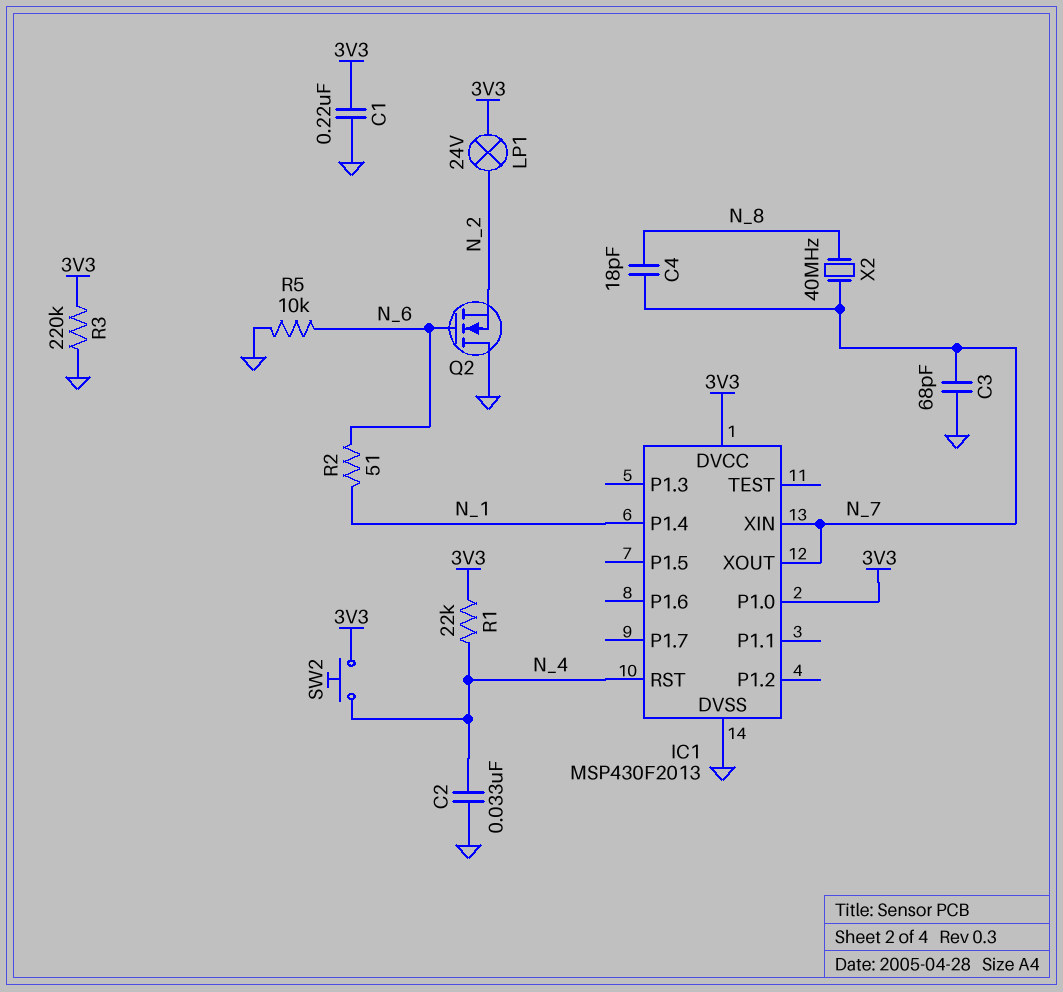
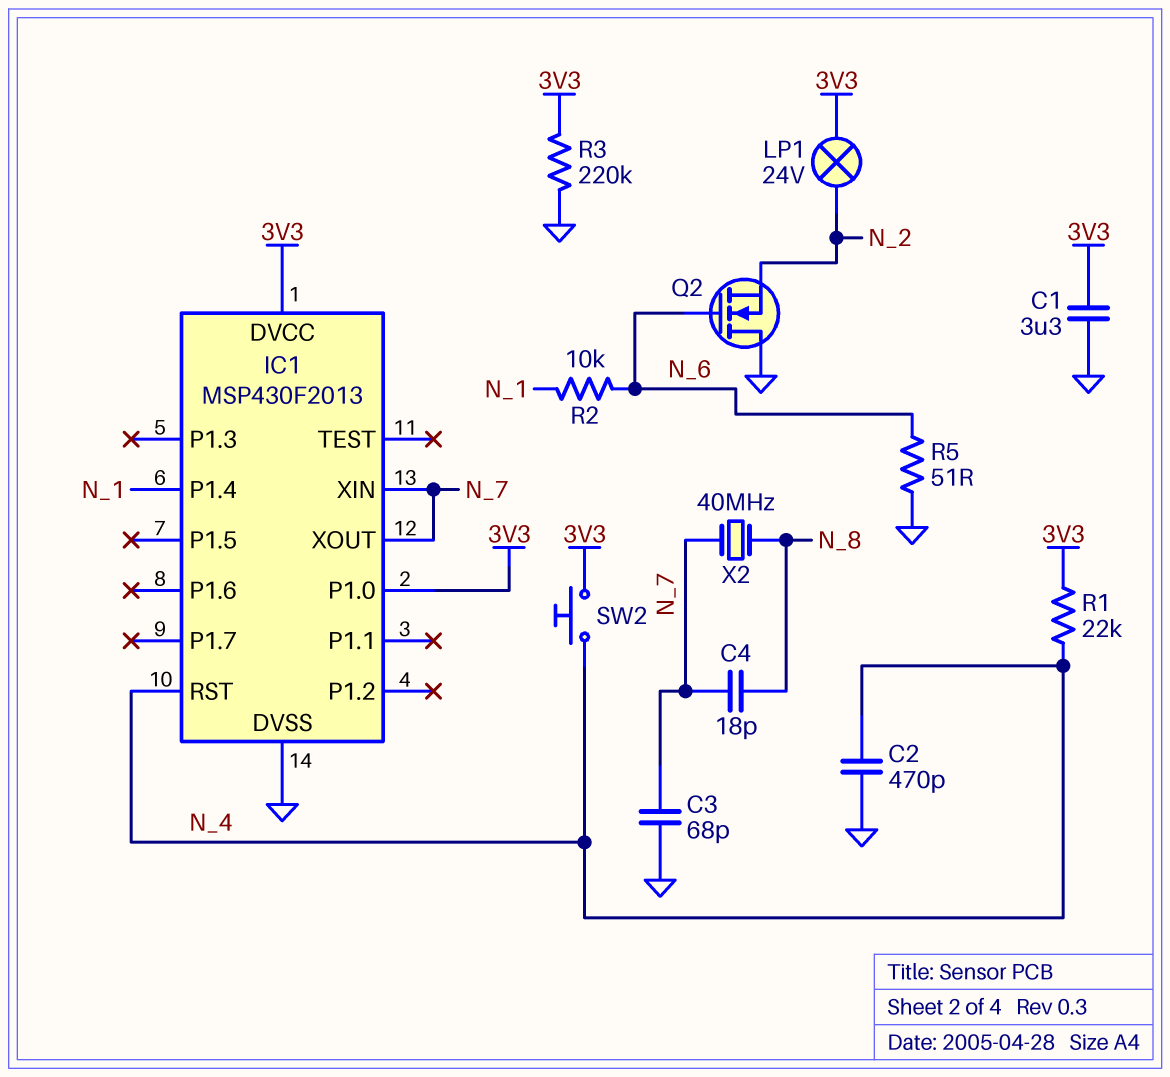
C1: 220nF (3V3, GND) -> 3.3uF (3V3, GND)
C2: 33nF (GND, N_4) -> 470pF (GND, N_4)
R2: 51 (N_1, N_6) -> 10k (N_1, N_6)
R5: 10k (GND, N_6) -> 51 (GND, N_6)

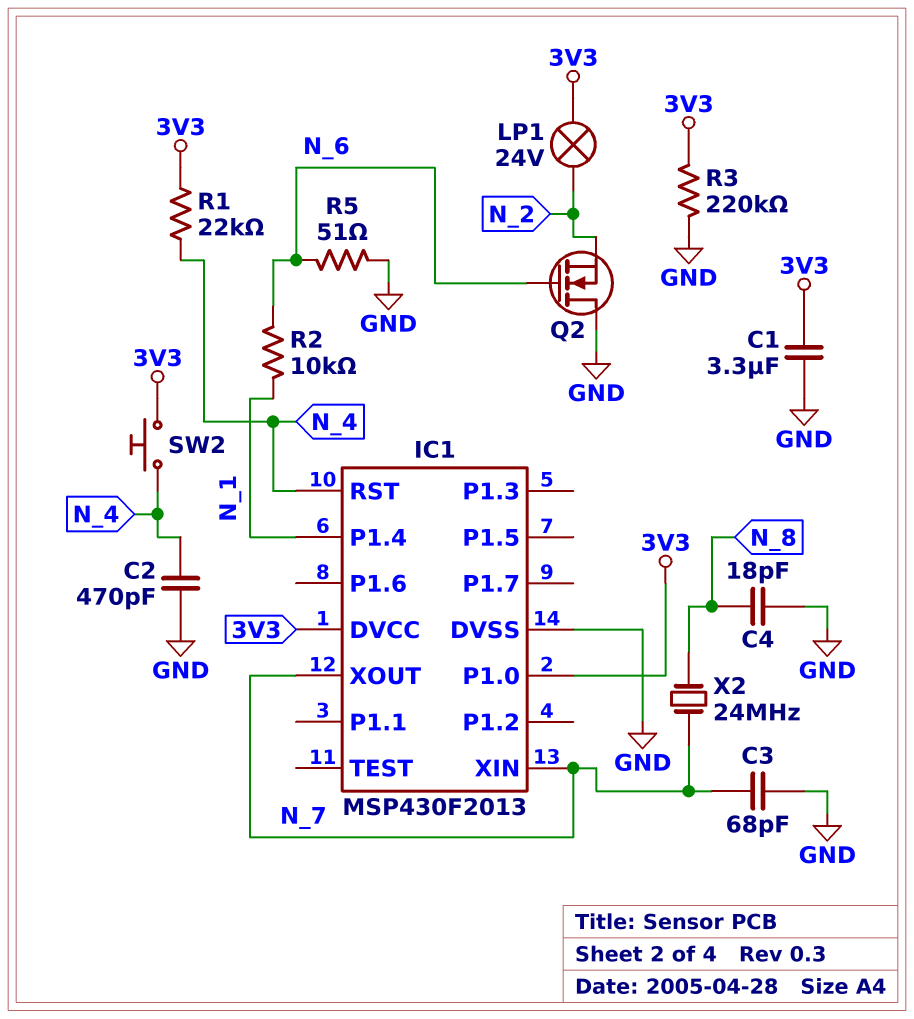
C4: 18pF (N_7, N_8) -> 18pF (GND, N_8)
X2: 40MHz (N_7, N_8) -> 24MHz (N_7, N_8)

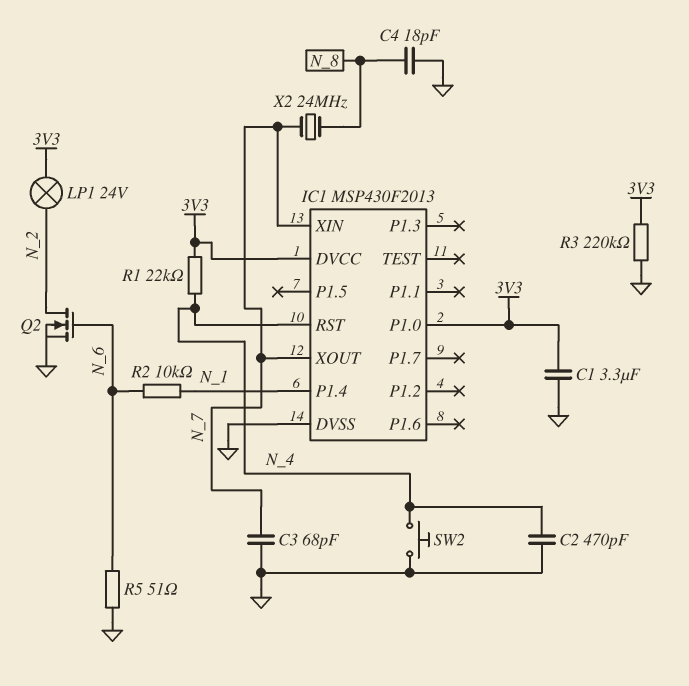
Q2: NMOS (G N_6, D GND, S N_2) -> NMOS (G N_6, D N_2, S GND)
SW2: button (3V3, N_4) -> button (GND, N_4)

